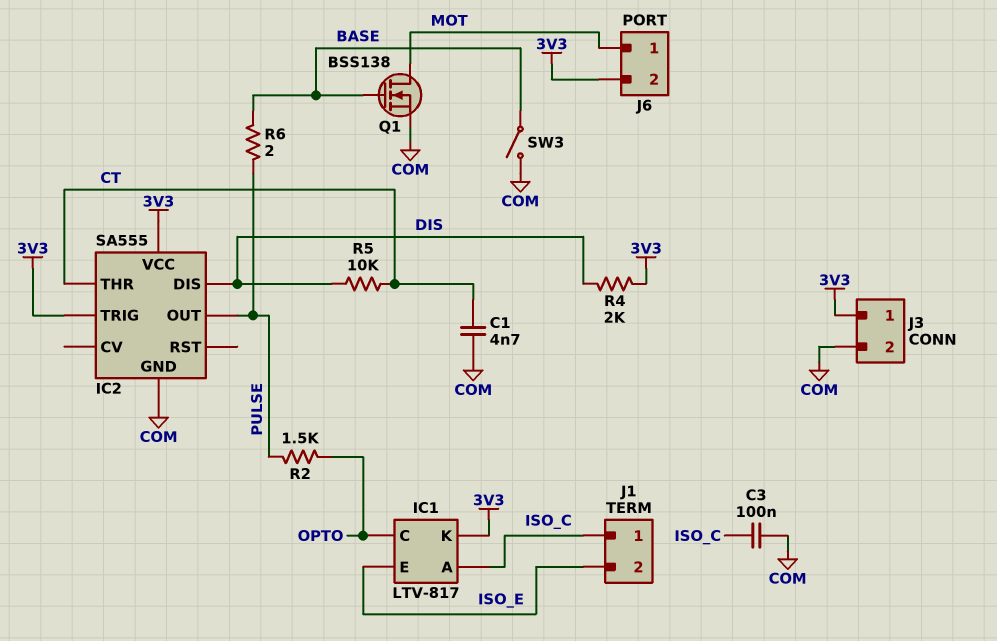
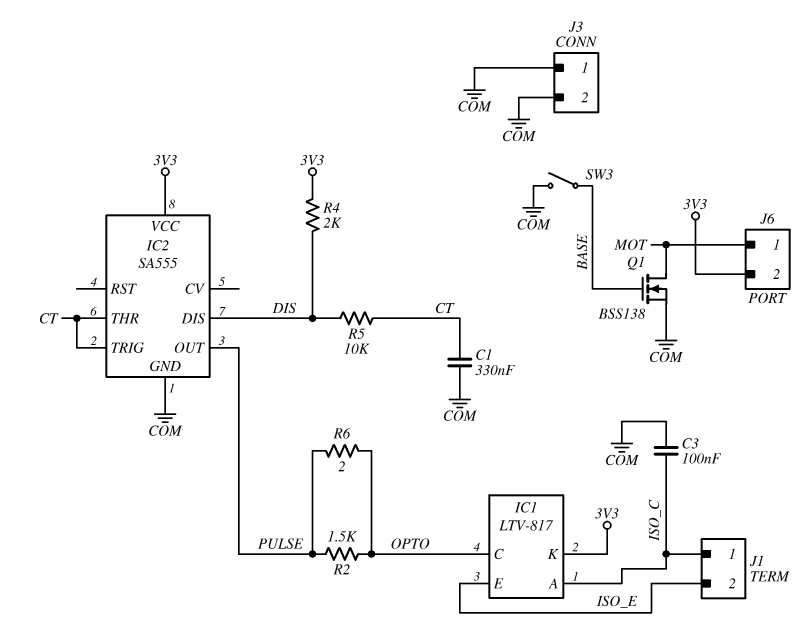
C1: 4.7nF (COM, CT) -> 330nF (COM, CT)
IC2 pin TRIG: 3V3 -> CT
J3 pin 1: 3V3 -> COM
R6: 2 (BASE, PULSE) -> 2 (OPTO, PULSE)

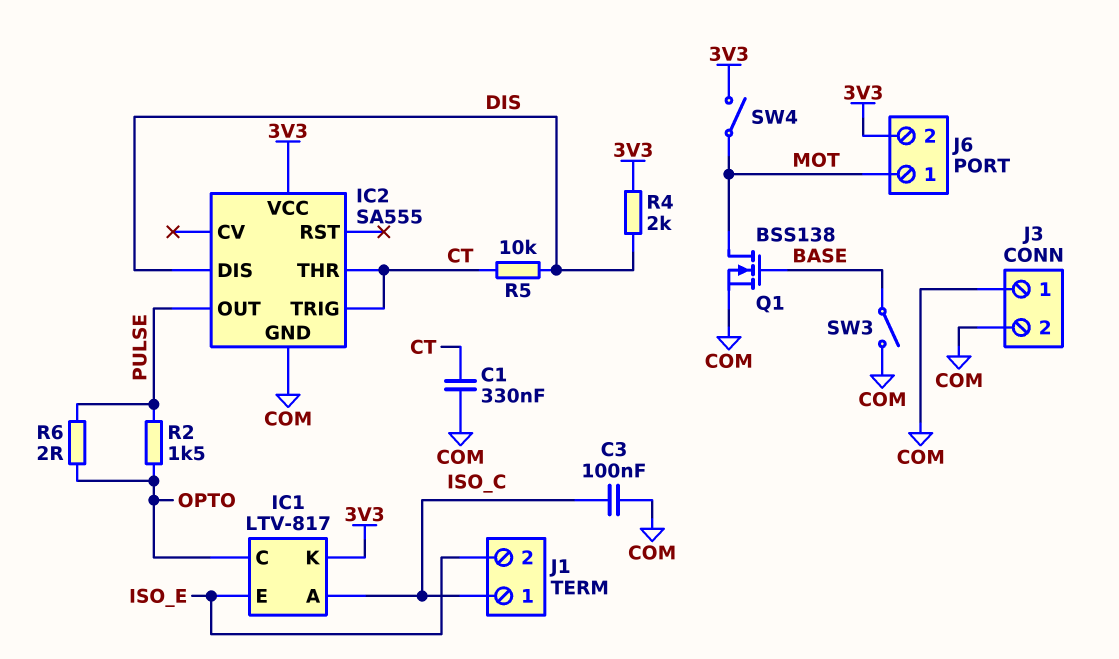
SW4: none -> switch (3V3, MOT)

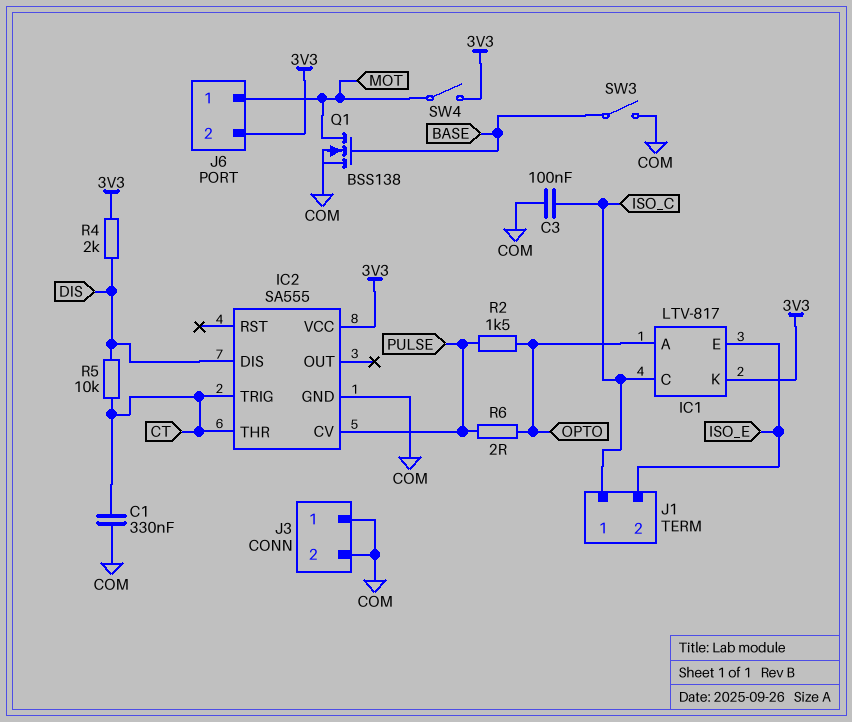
IC1 pin A: ISO_C -> OPTO
IC1 pin C: OPTO -> ISO_C
IC2 pin CV: none -> PULSE
IC2 pin OUT: PULSE -> none

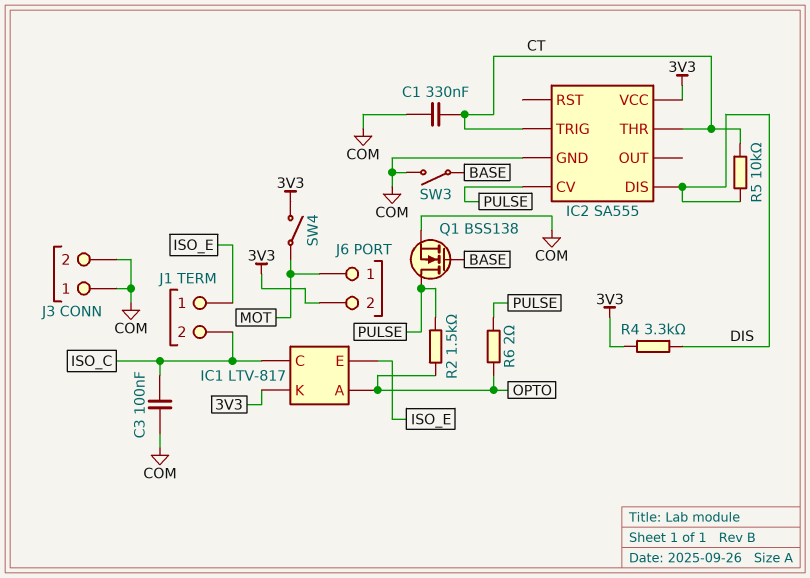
J1 pin 1: ISO_C -> ISO_E
J1 pin 2: ISO_E -> ISO_C
Q1: NMOS BSS138 (G BASE, D MOT, S COM) -> NMOS BSS138 (G BASE, D PULSE, S COM)
R4: 2k (3V3, DIS) -> 3.3k (3V3, DIS)

